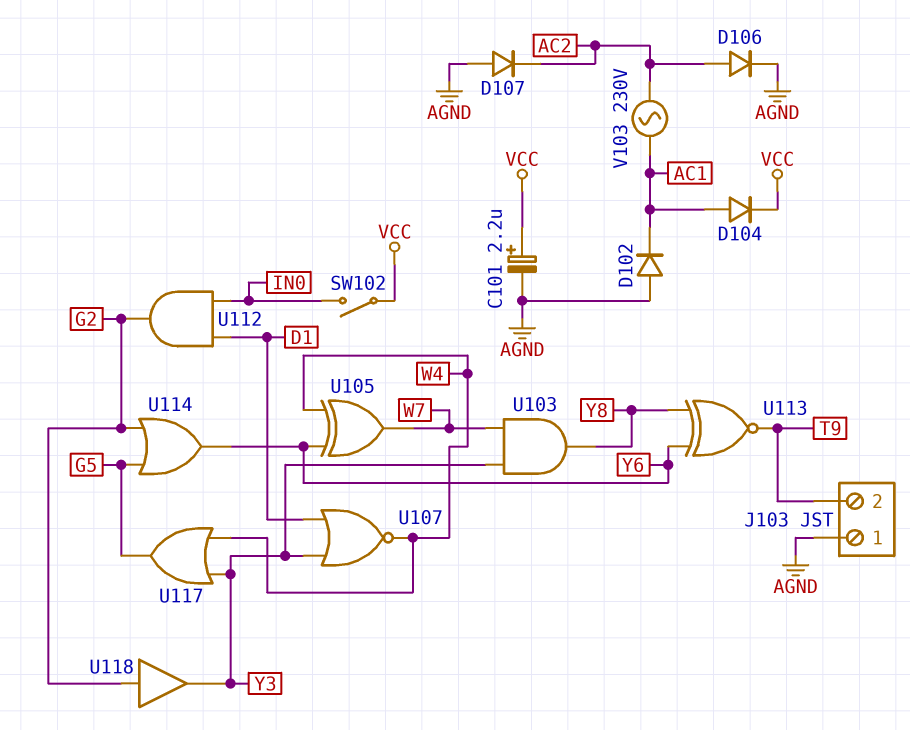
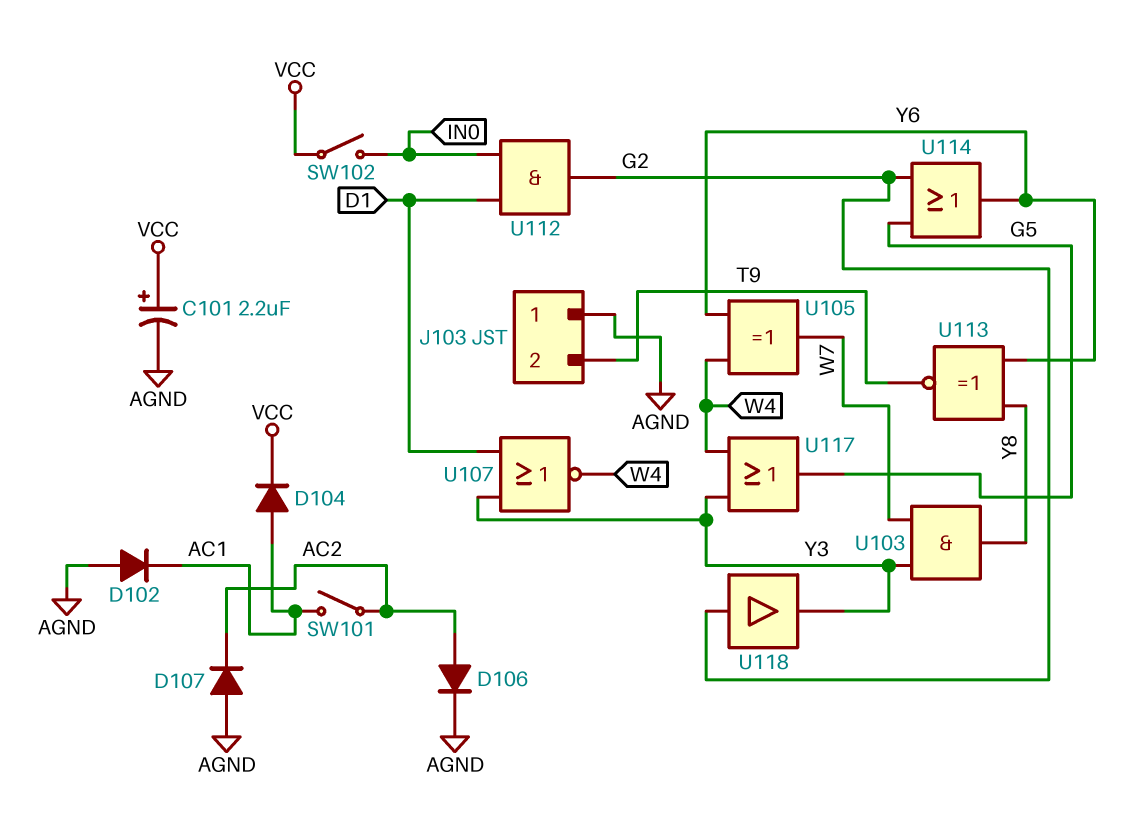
SW101: none -> switch (AC1, AC2)
V103: AC 230V (AC1, AC2) -> none

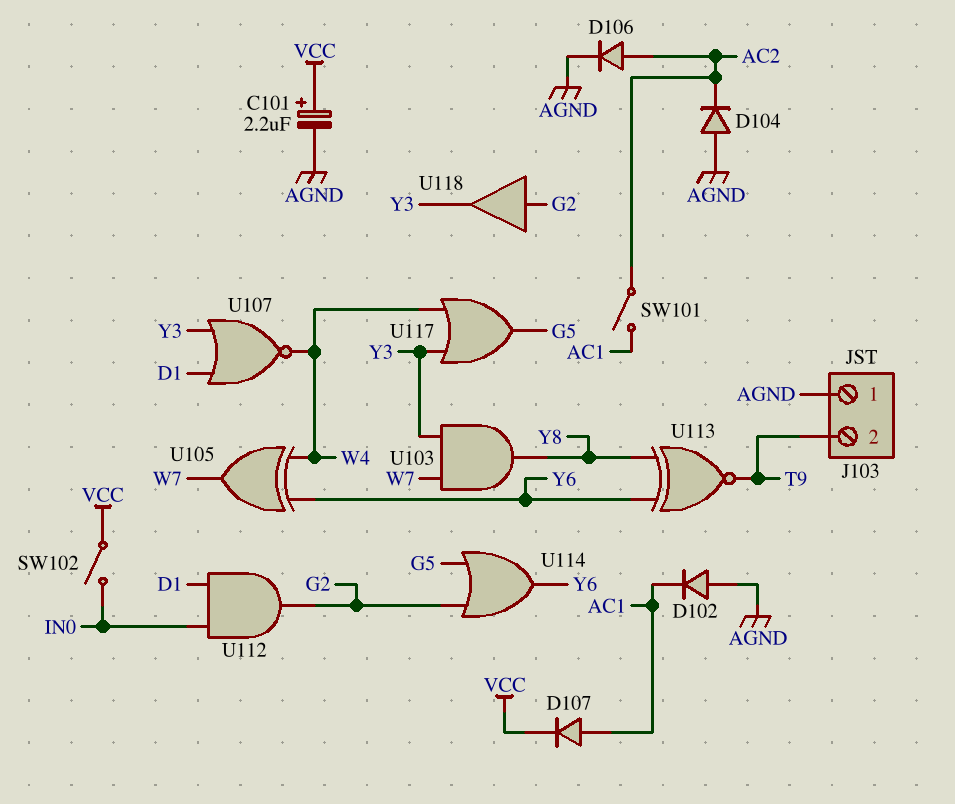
D104: diode (A AC1, K VCC) -> diode (A AGND, K AC2)
D107: diode (A AGND, K AC2) -> diode (A AC1, K VCC)

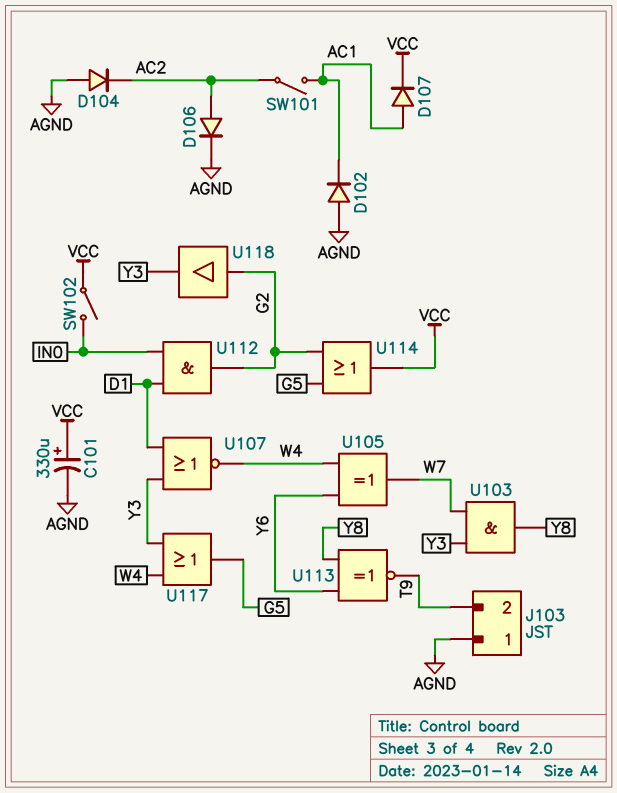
C101: 2.2uF (plus VCC, minus AGND) -> 330uF (plus VCC, minus AGND)
U114: OR (in G2, in G5, out Y6) -> OR (in G2, in G5, out VCC)

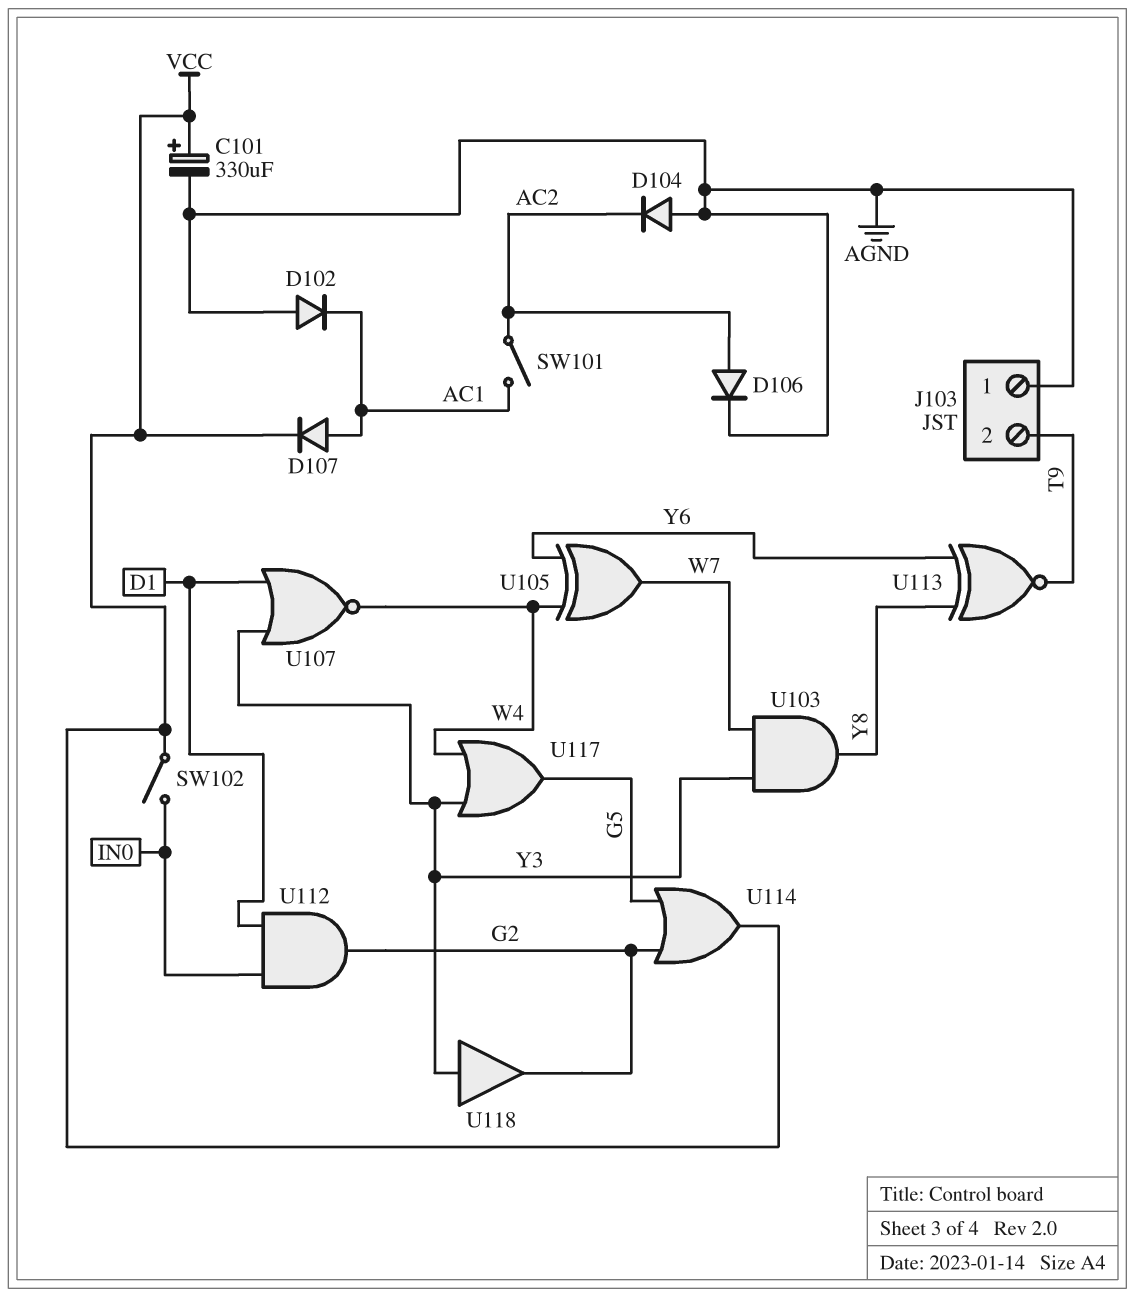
U118: buffer (in G2, out Y3) -> buffer (in Y3, out G2)

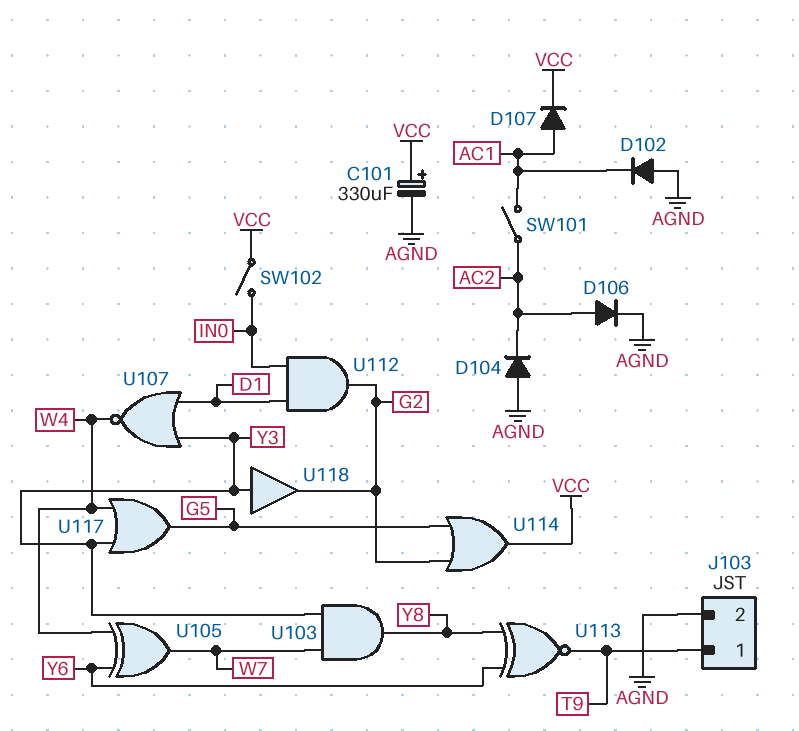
J103 pin 1: AGND -> T9
J103 pin 2: T9 -> AGND

